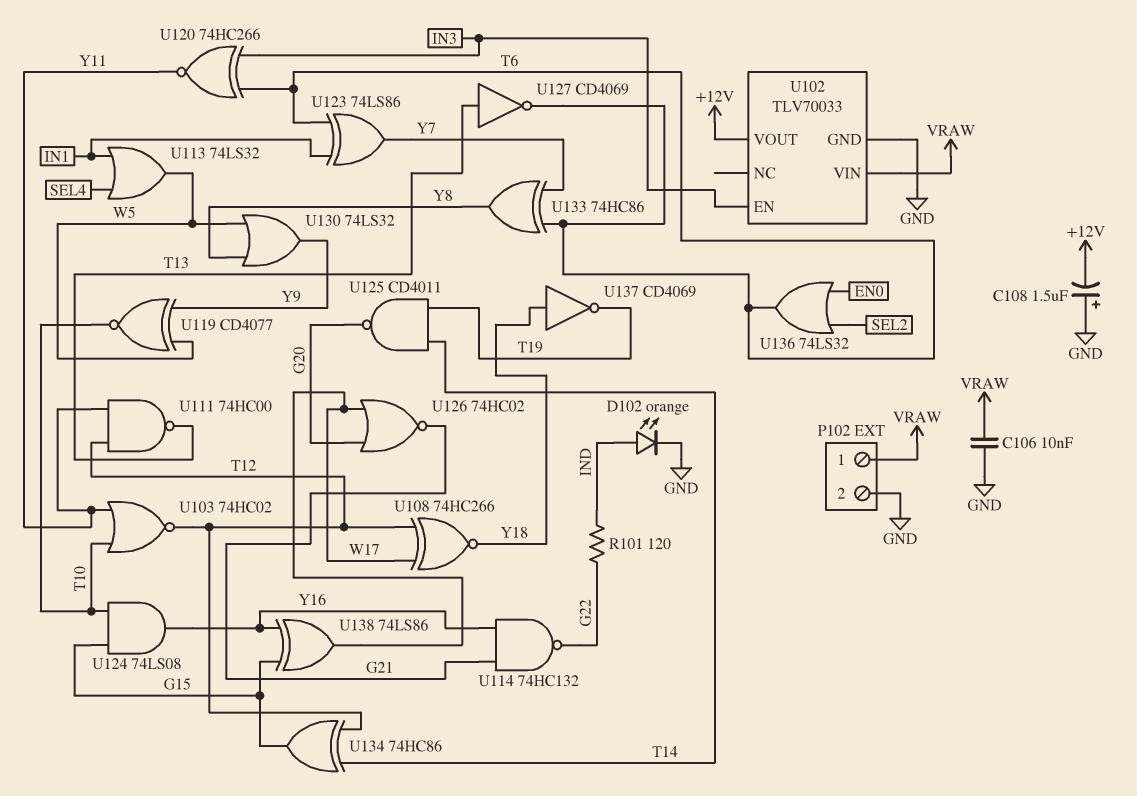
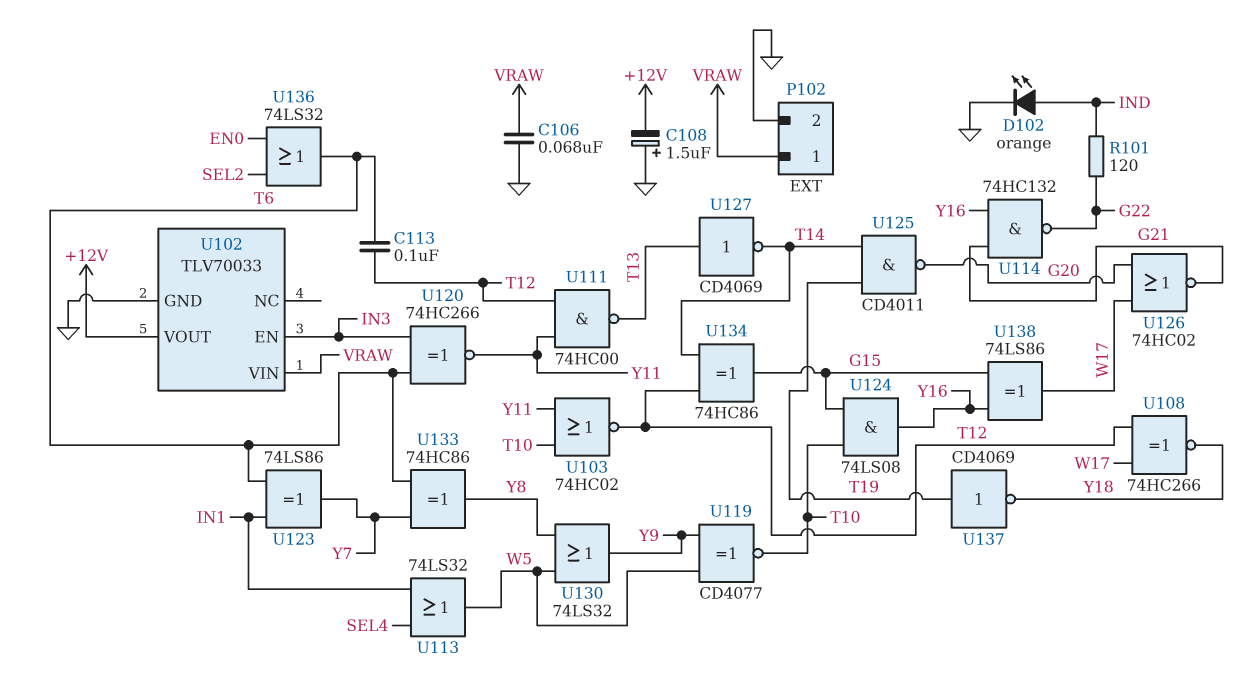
C106: 10nF (GND, VRAW) -> 68nF (GND, VRAW)
C113: none -> 100nF (T6, T12)
U127: NOT CD4069 (in T13, out T6) -> NOT CD4069 (in T13, out T14)
U137: NOT CD4069 (in Y18, out T19) -> NOT CD4069 (in T19, out Y18)

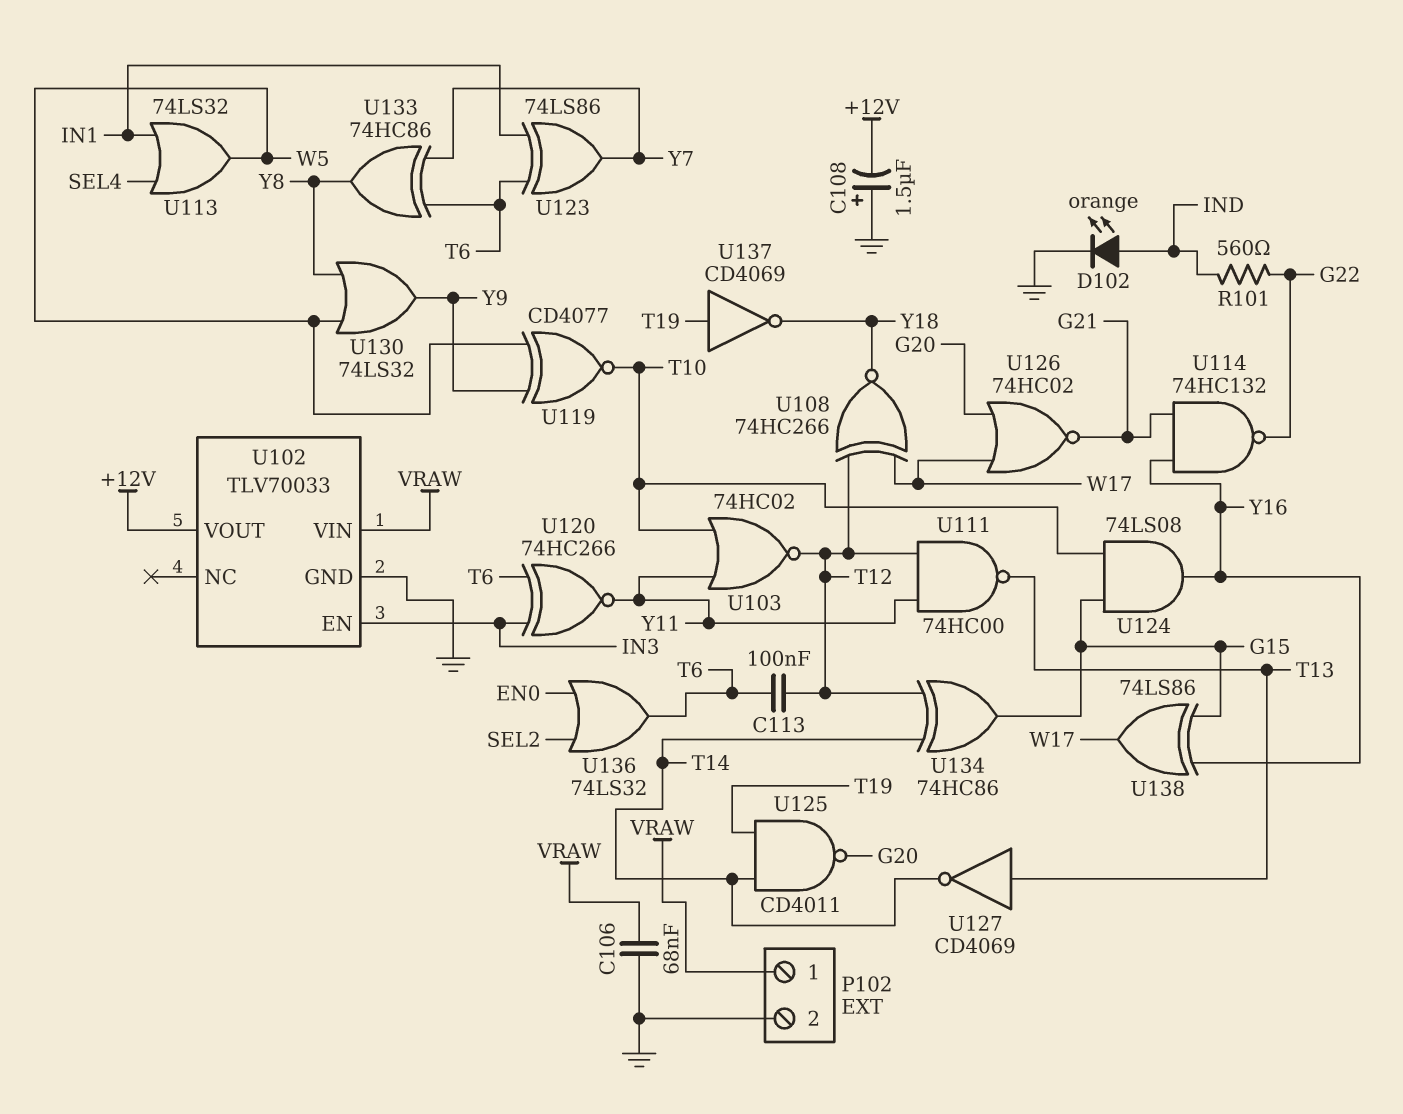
R101: 120 (G22, IND) -> 560 (G22, IND)

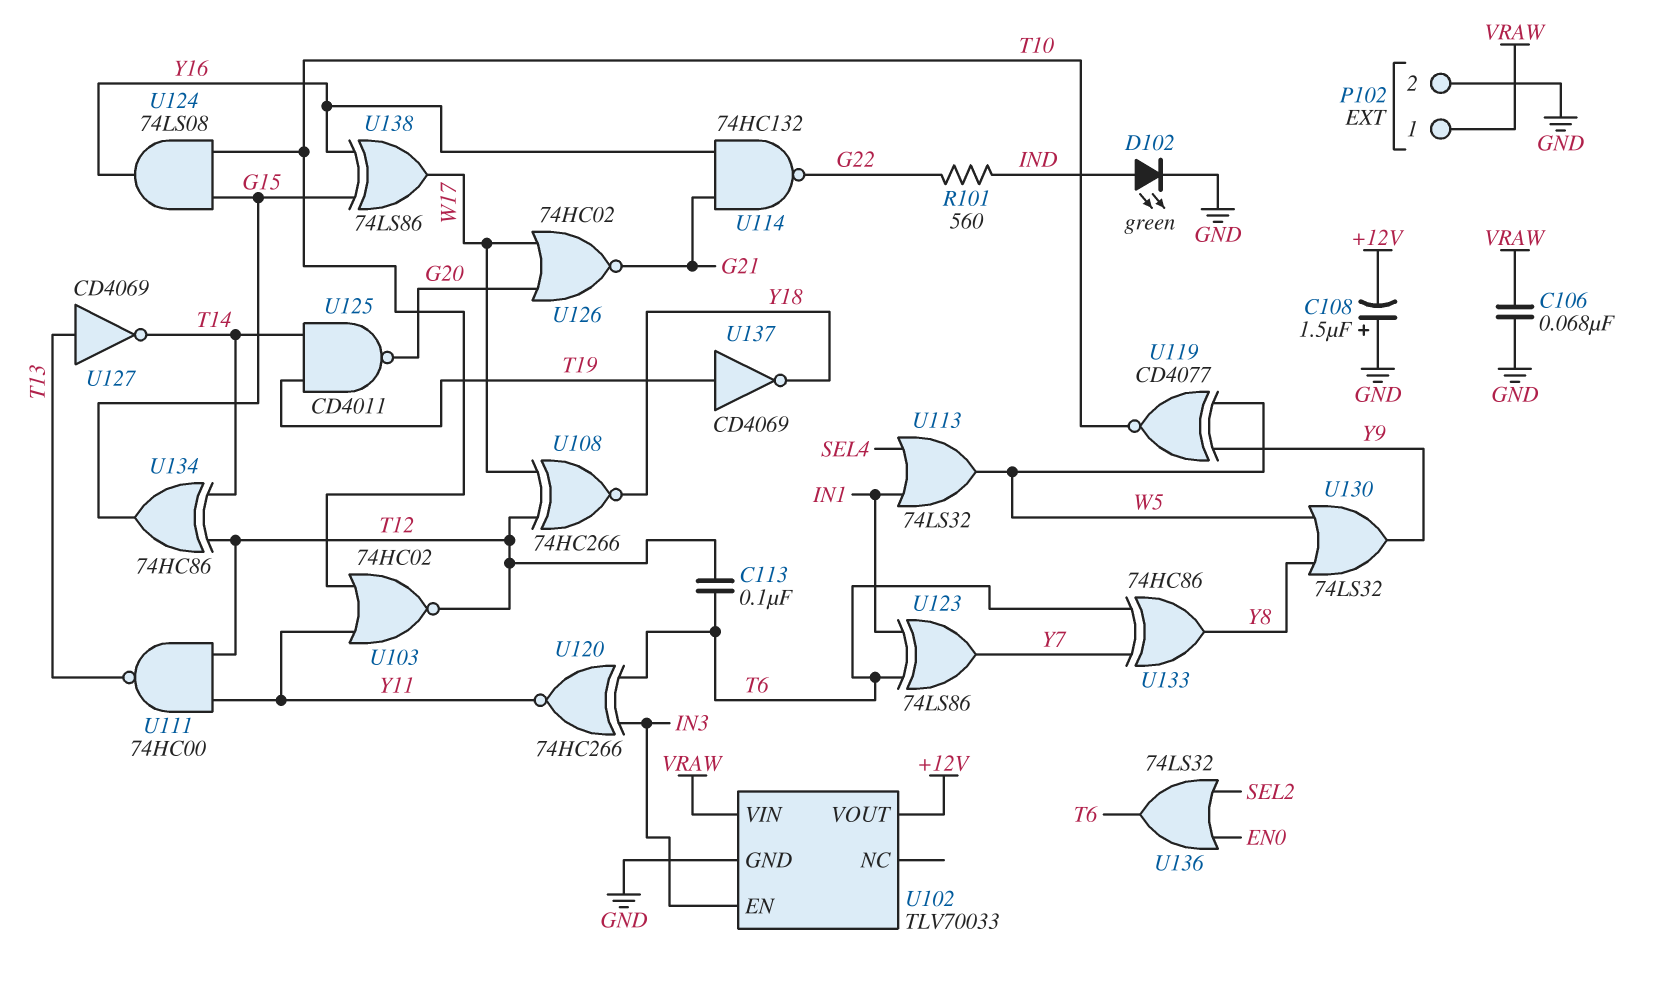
D102: LED orange (A IND, K GND) -> LED green (A IND, K GND)

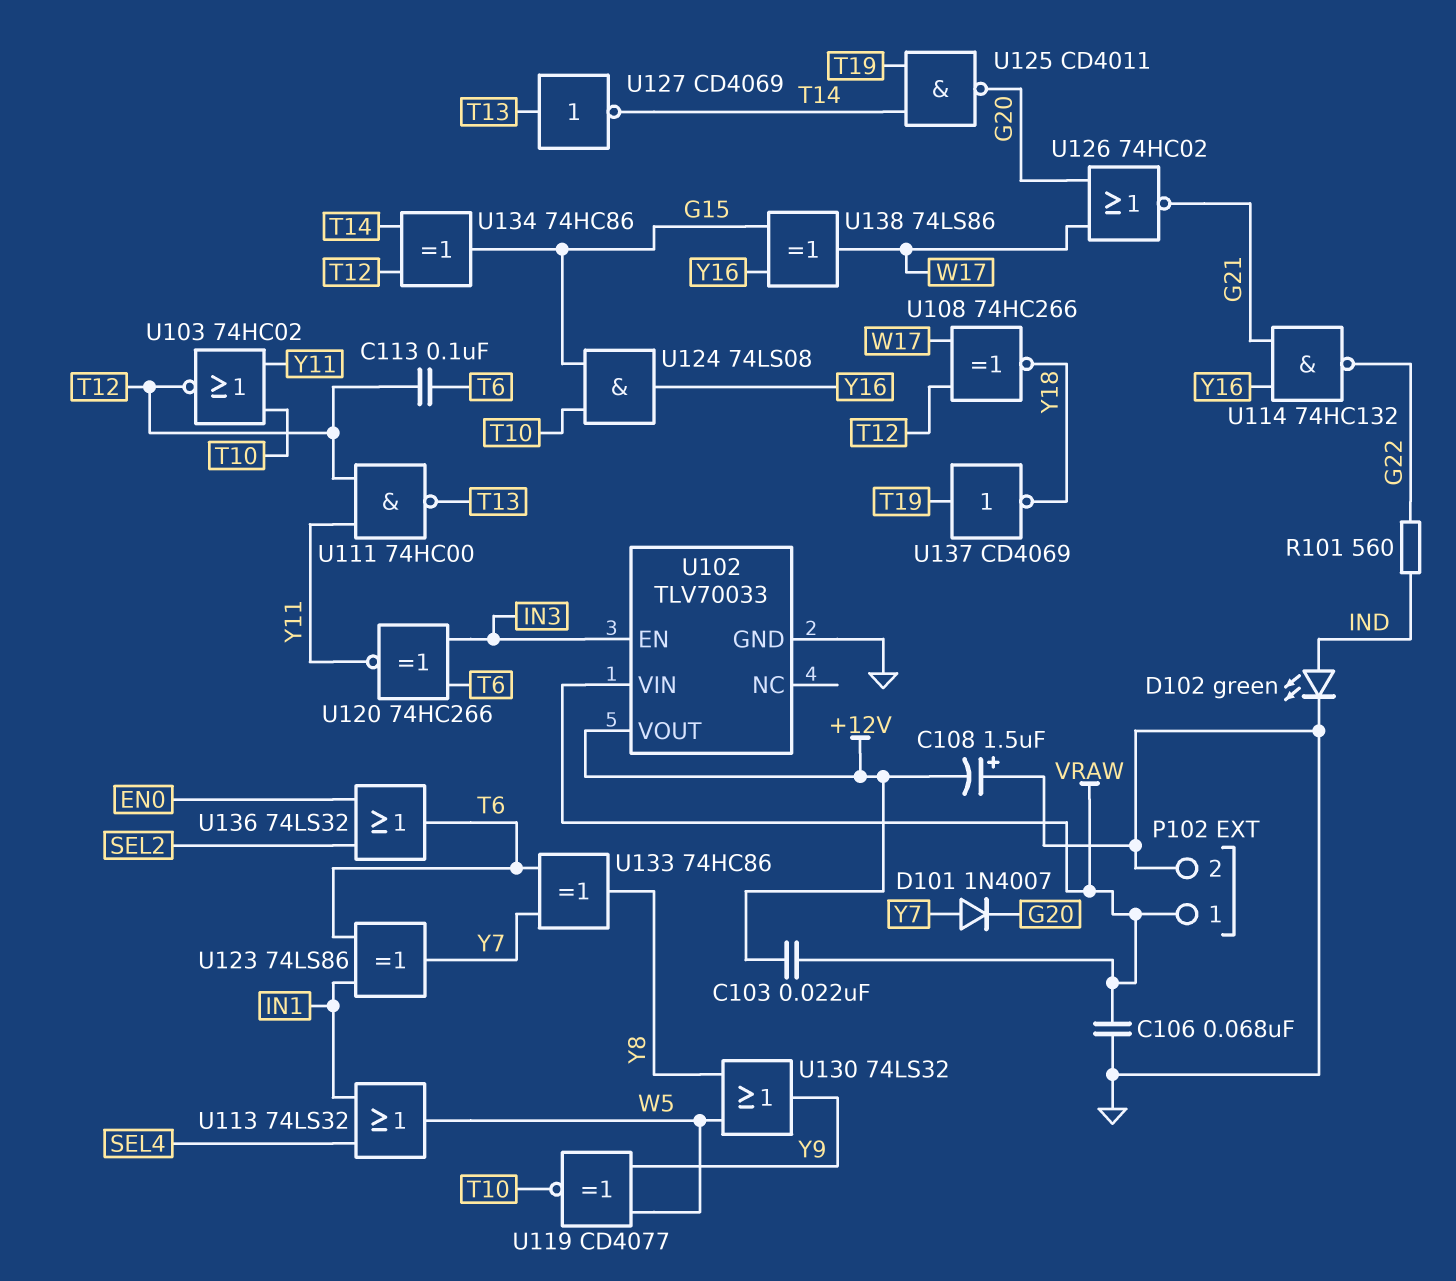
C103: none -> 22nF (+12V, VRAW)
D101: none -> diode 1N4007 (A Y7, K G20)

